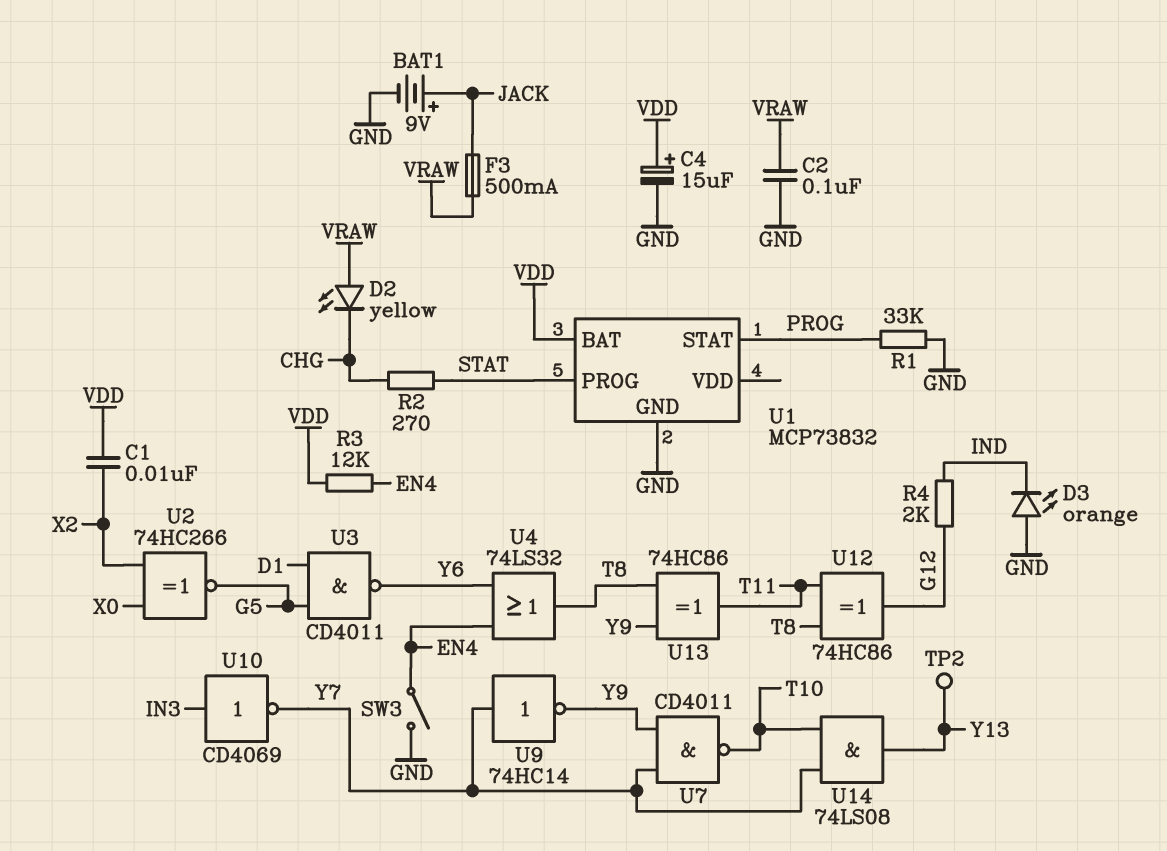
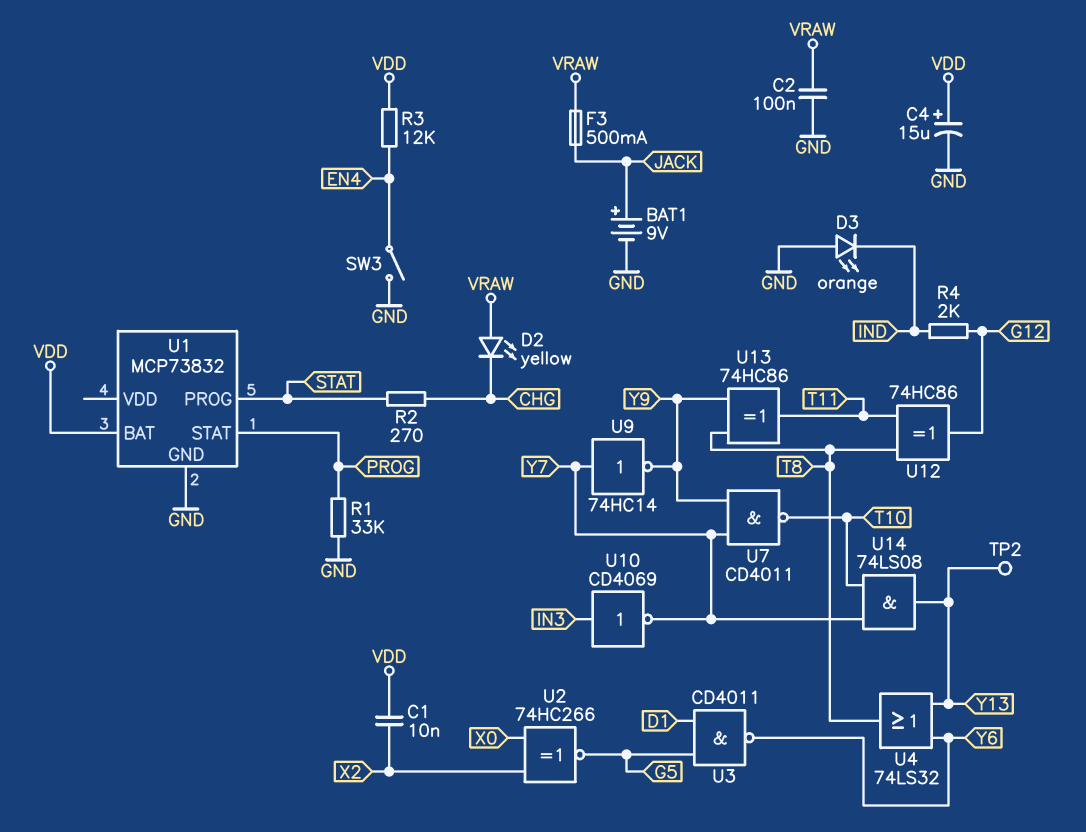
U4: OR 74LS32 (in EN4, in Y6, out T8) -> OR 74LS32 (in Y6, in Y13, out T8)

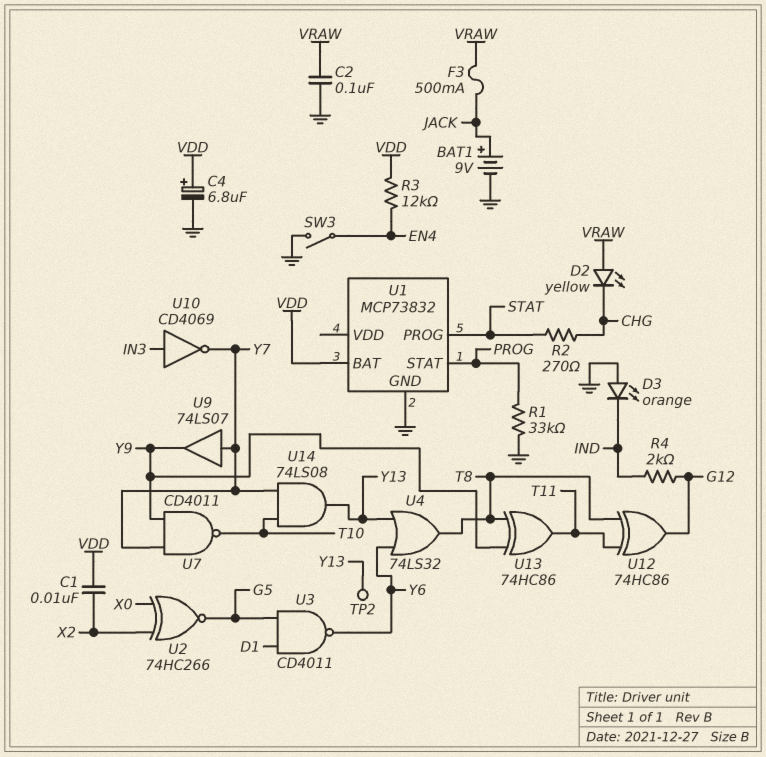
C4: 15uF (plus VDD, minus GND) -> 6.8uF (plus VDD, minus GND)
U9: NOT 74HC14 (in Y7, out Y9) -> buffer 74LS07 (in Y7, out Y9)

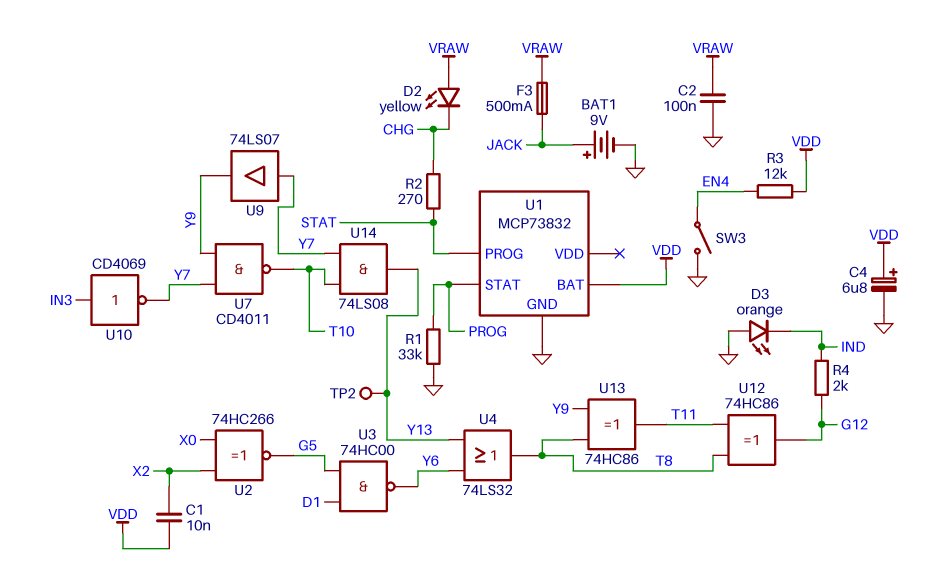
U3: NAND CD4011 (in D1, in G5, out Y6) -> NAND 74HC00 (in D1, in G5, out Y6)

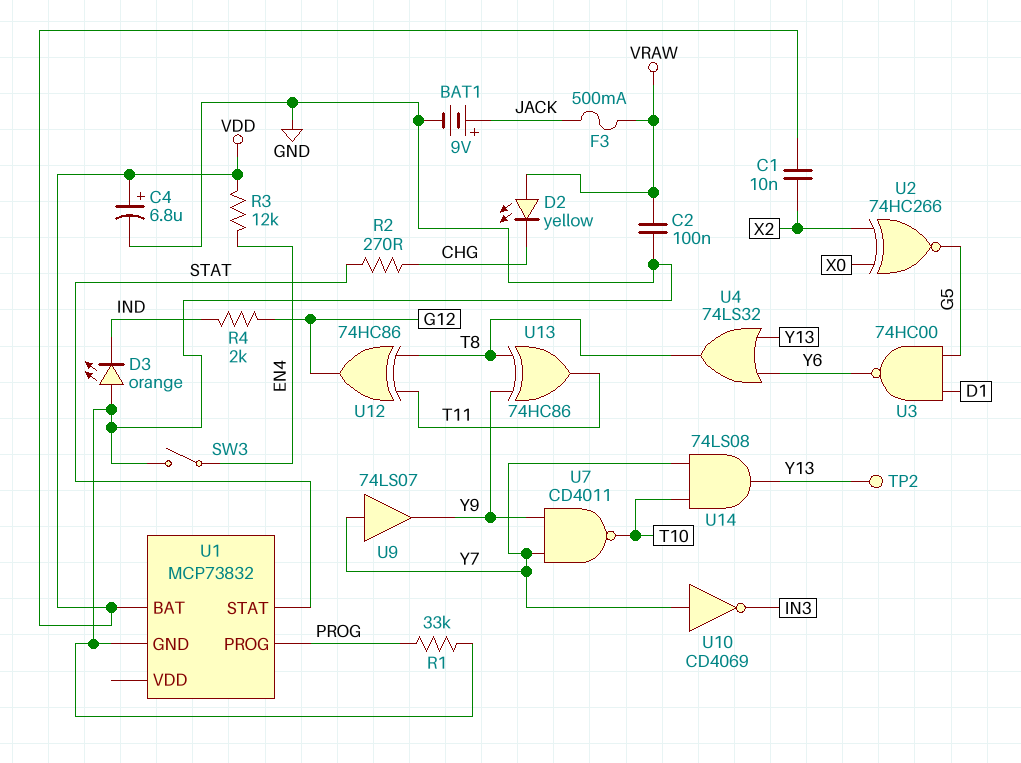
U1 pin PROG: STAT -> PROG
U1 pin STAT: PROG -> STAT
U10: NOT CD4069 (in IN3, out Y7) -> NOT CD4069 (in Y7, out IN3)

